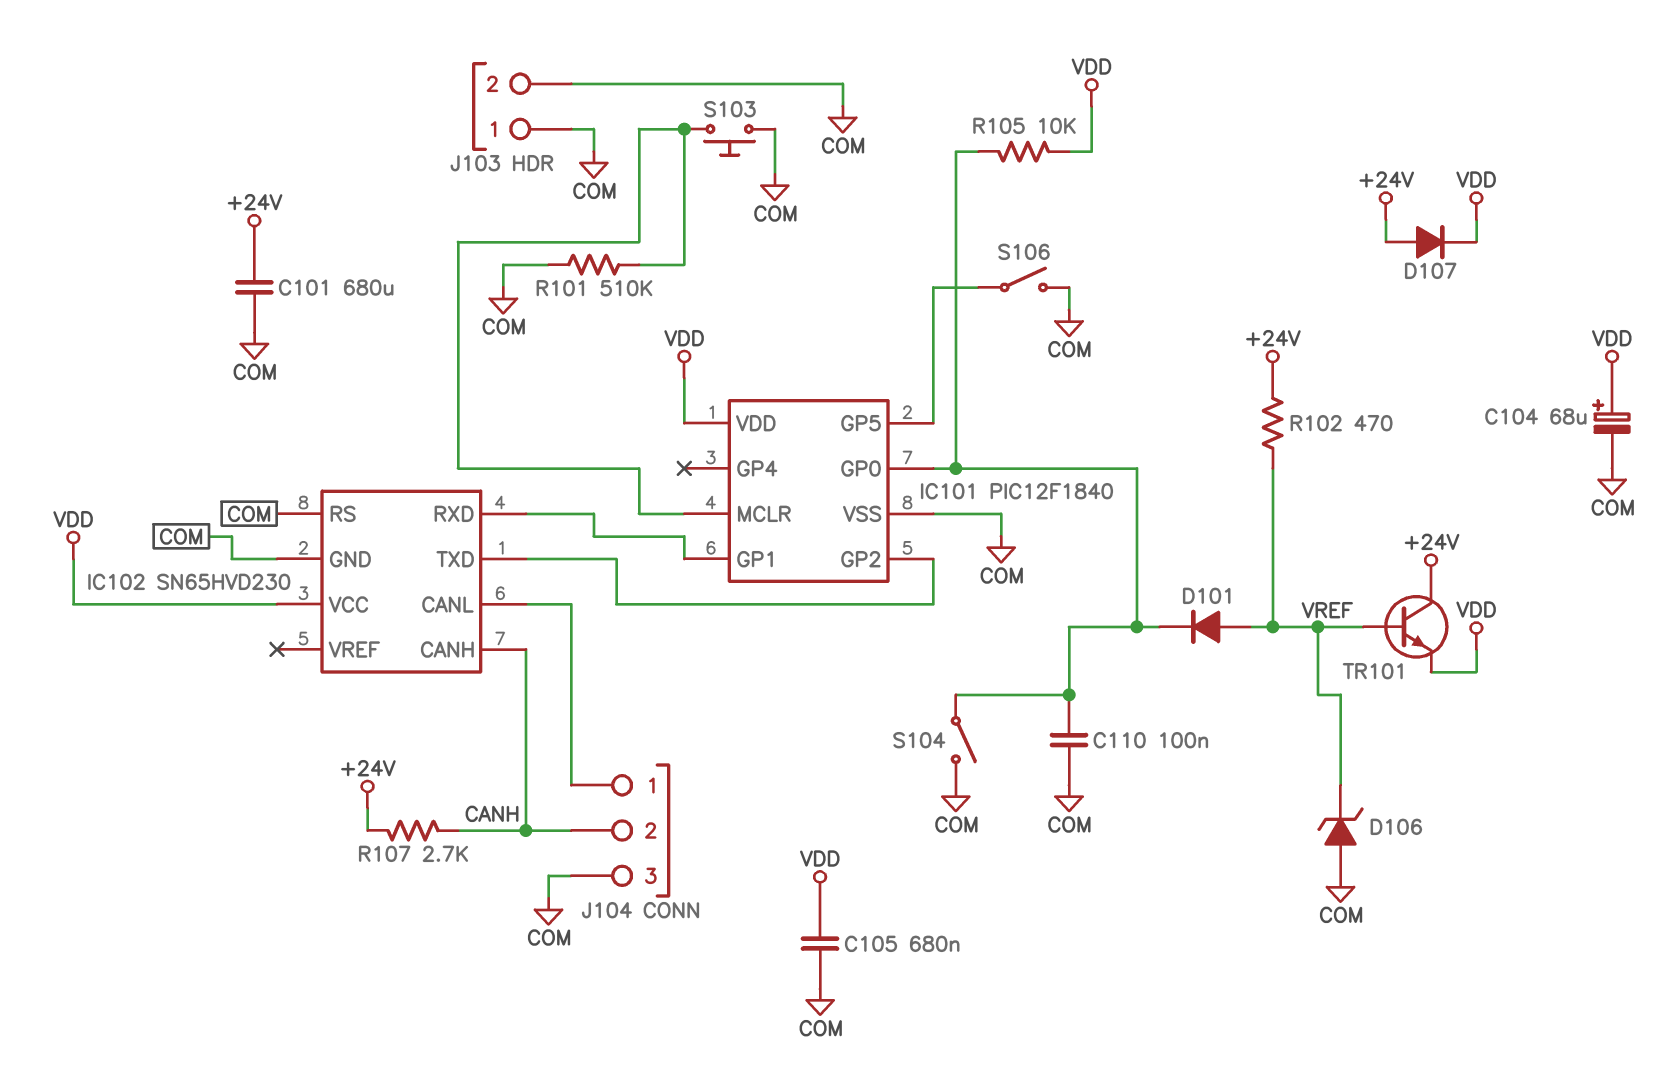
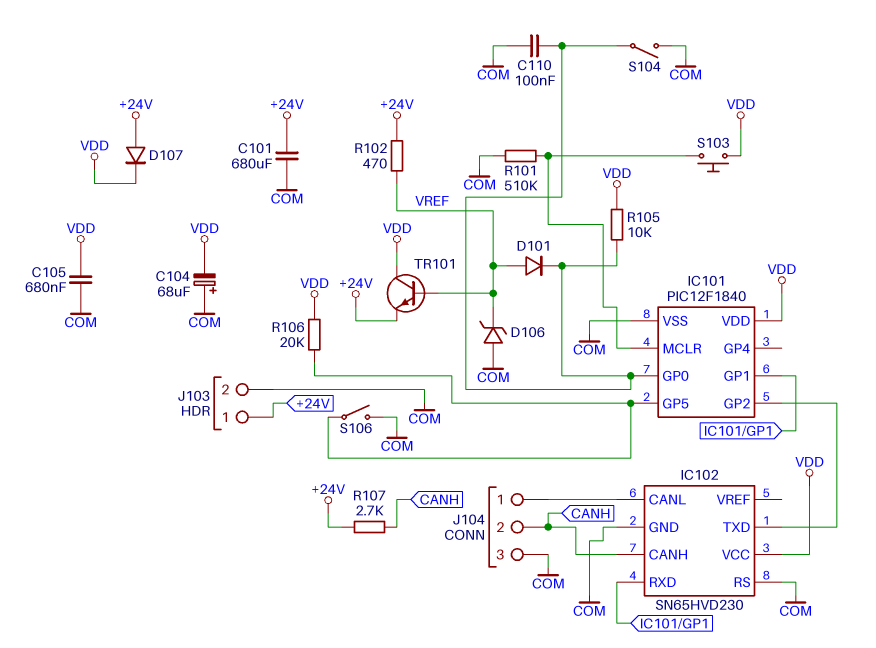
C104: 68uF (plus VDD, minus COM) -> 68uF (plus COM, minus VDD)
J103 pin 1: COM -> +24V
R106: none -> 20k (IC101/GP5, VDD)
S103: button (COM, IC101/MCLR) -> button (IC101/MCLR, VDD)
TR101: NPN (B VREF, C +24V, E VDD) -> NPN (B VREF, C VDD, E +24V)

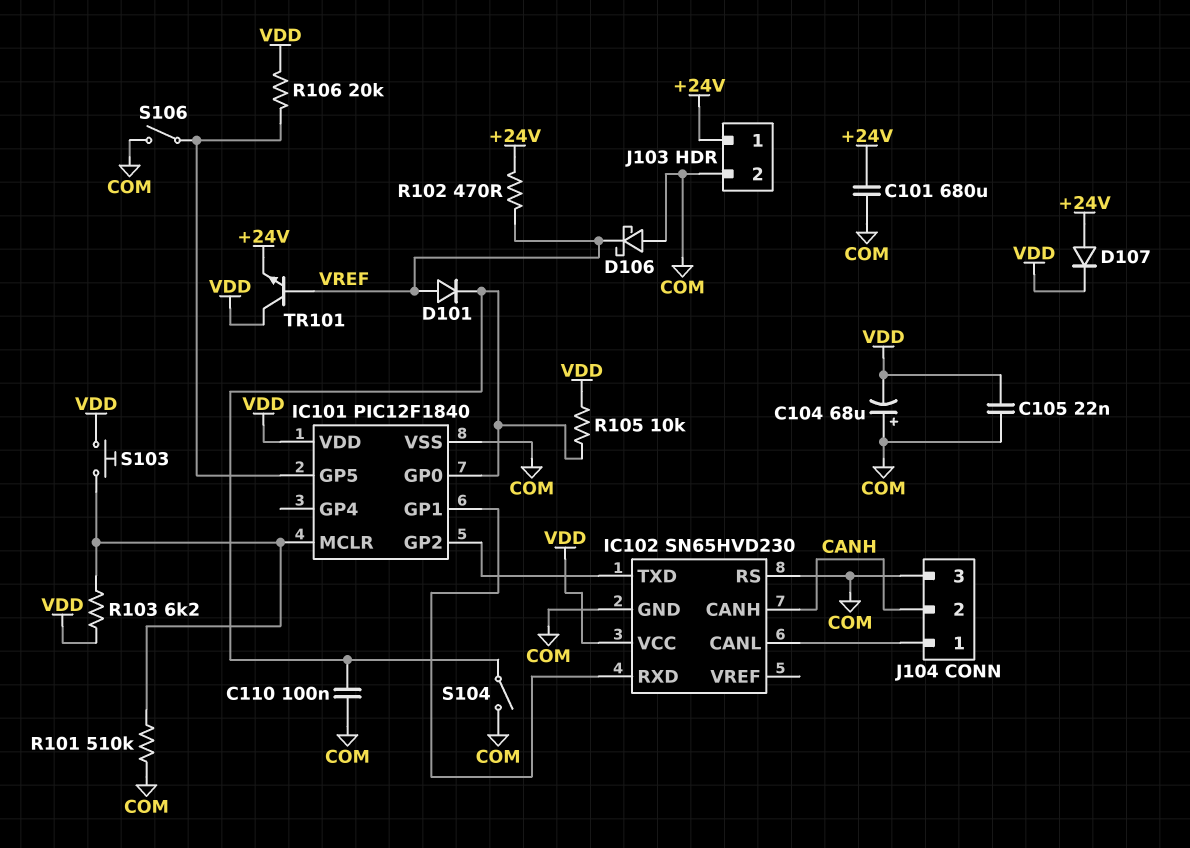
C105: 680nF (COM, VDD) -> 22nF (COM, VDD)
D106: zener (A COM, K VREF) -> schottky (A COM, K VREF)
R103: none -> 6.2k (IC101/MCLR, VDD)
R107: 2.7k (+24V, CANH) -> none

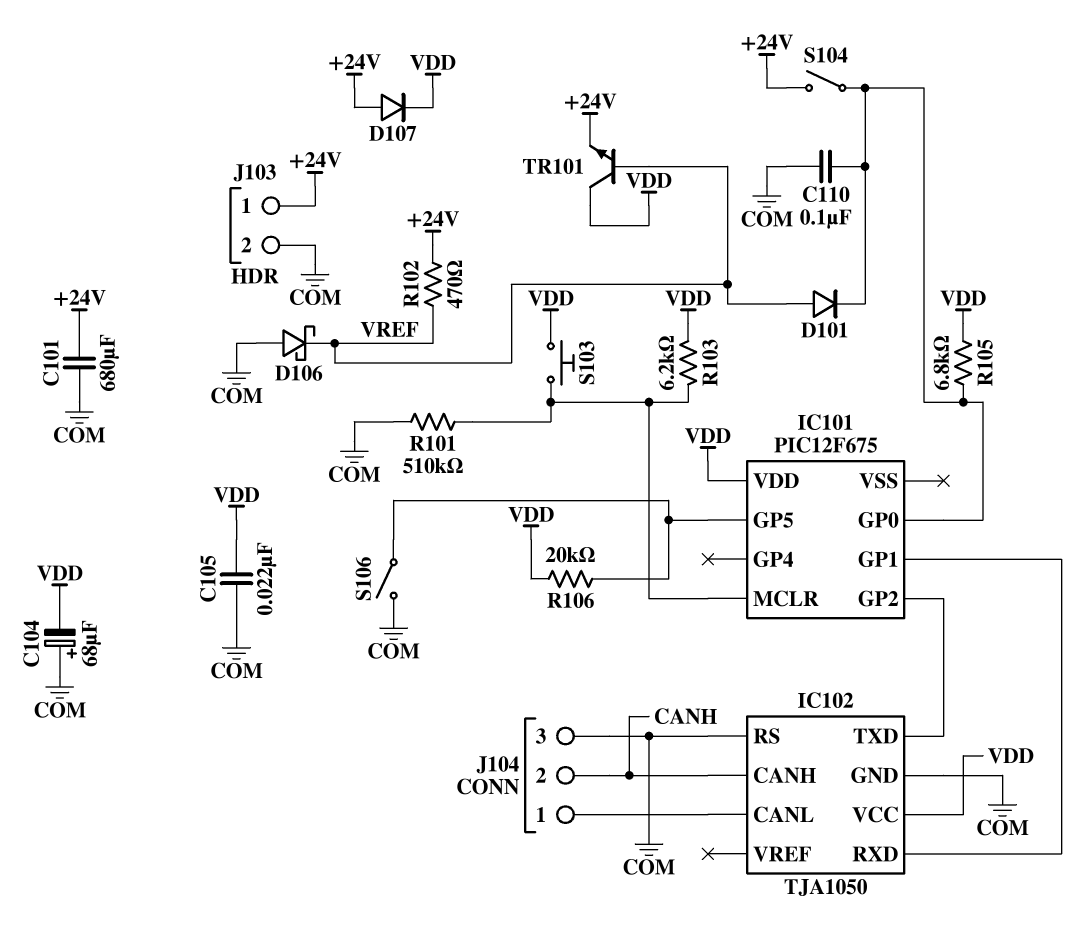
IC101: PIC12F1840 -> PIC12F675
IC101 pin VSS: COM -> none
IC102: SN65HVD230 -> TJA1050
R105: 10k (IC101/GP0, VDD) -> 6.8k (IC101/GP0, VDD)
S104: switch (COM, IC101/GP0) -> switch (+24V, IC101/GP0)

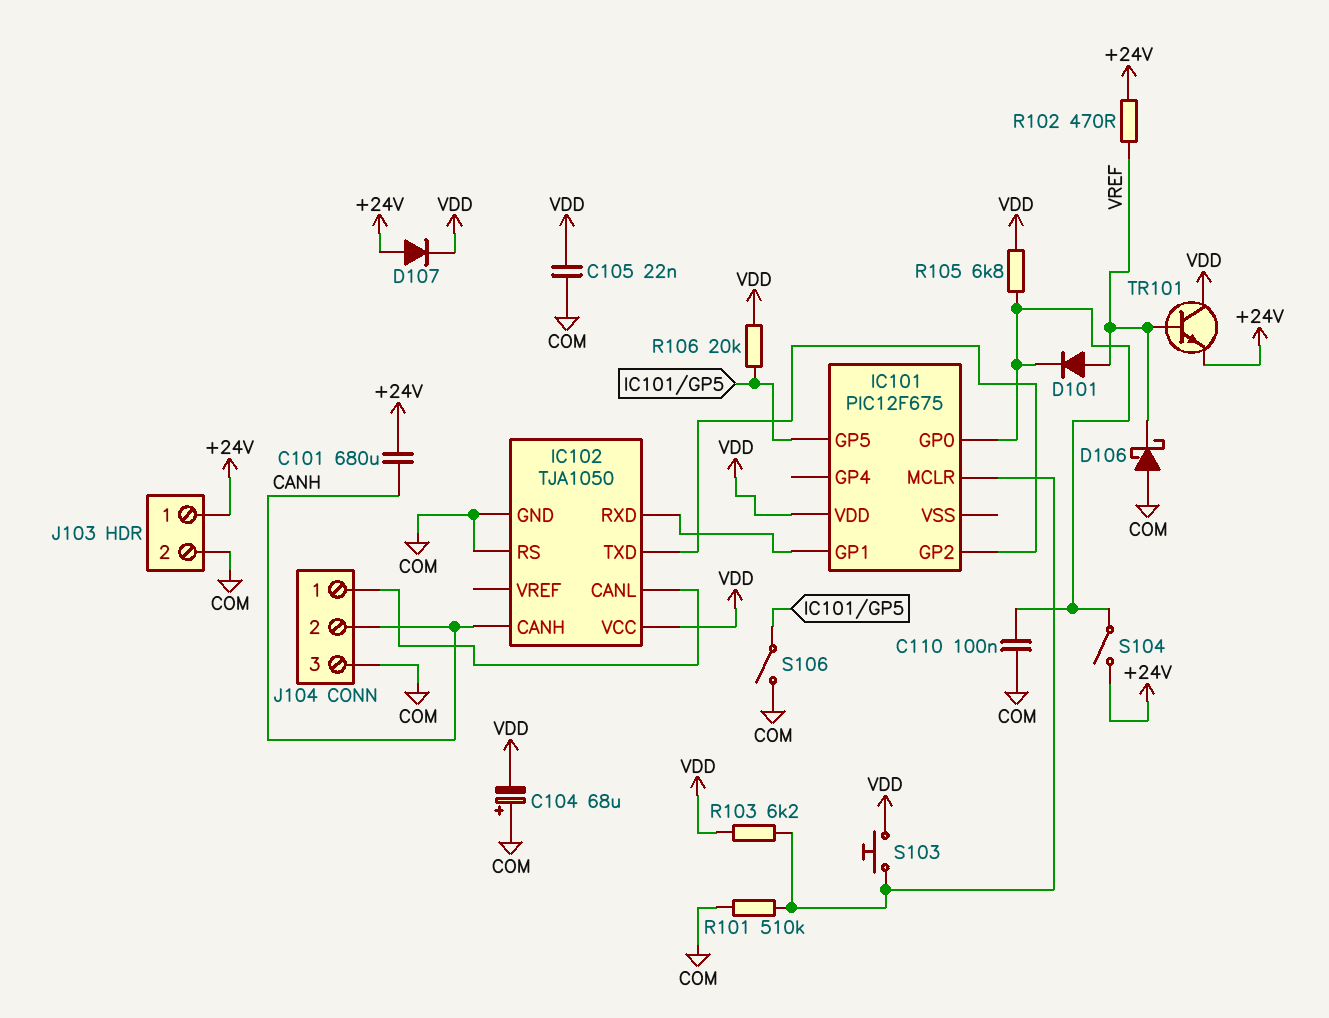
C101: 680uF (+24V, COM) -> 680uF (+24V, CANH)

